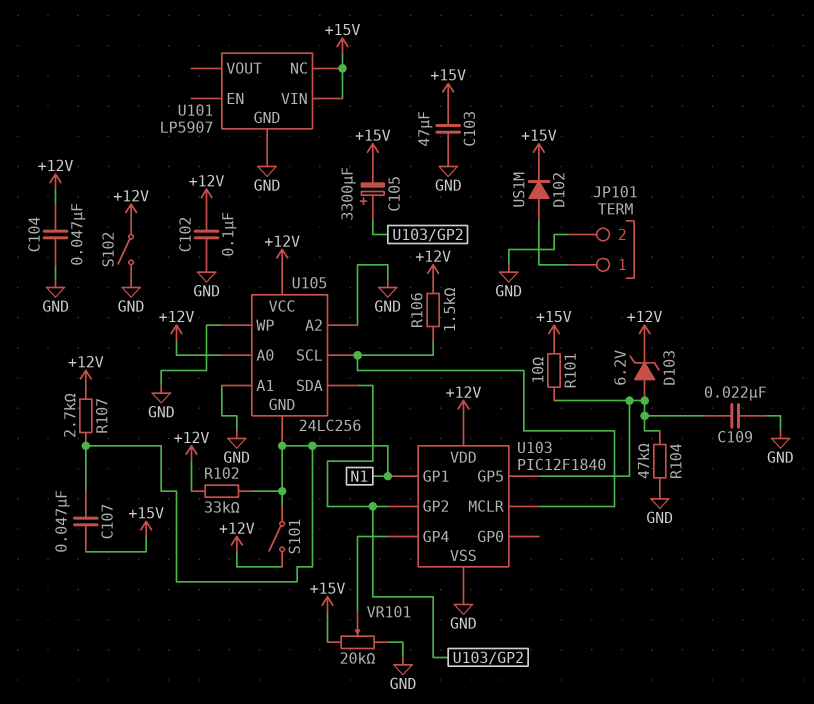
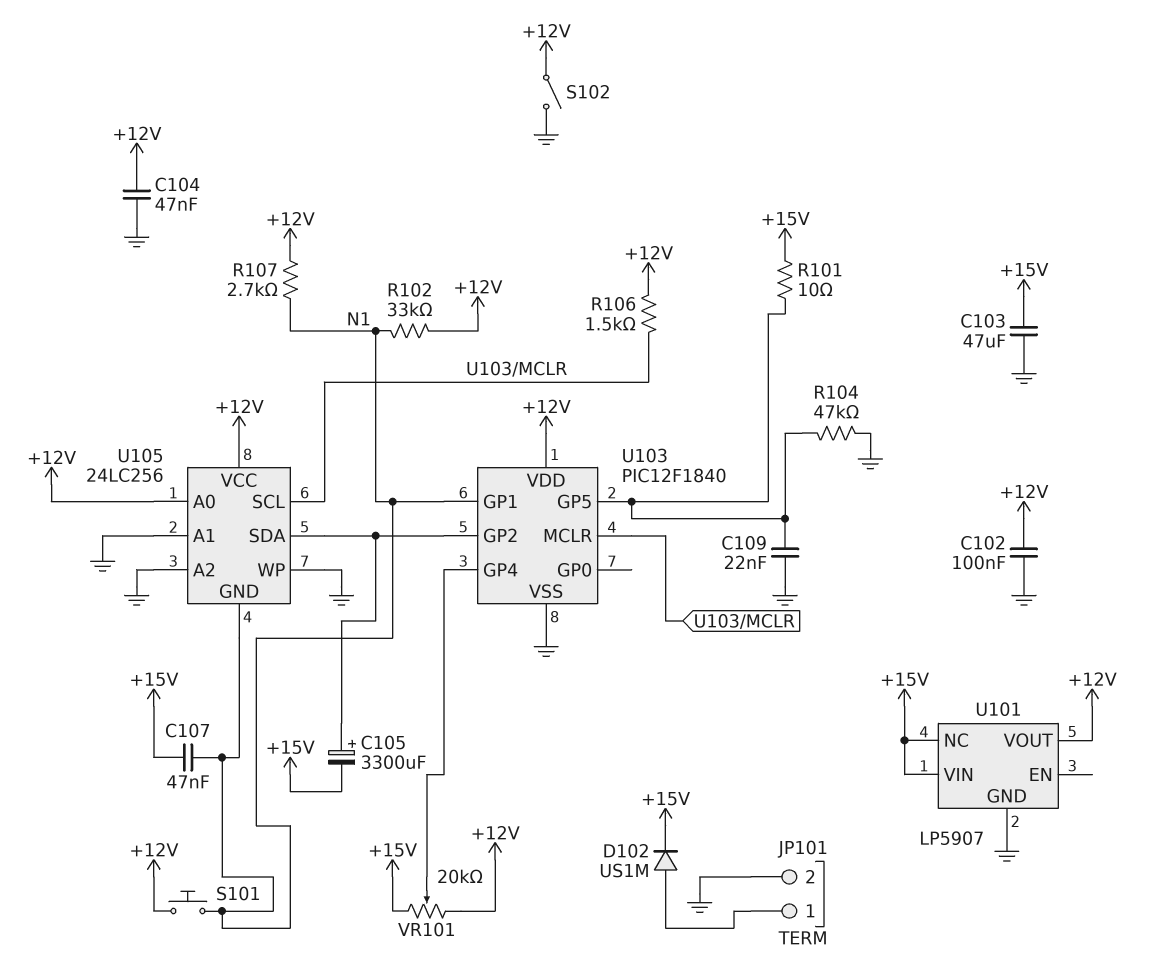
D103: zener 6.2V (A U103/GP5, K +12V) -> none
S101: switch (+12V, N1) -> button (+12V, N1)
U101 pin VOUT: none -> +12V
VR101: 20k (+15V, GND, wiper U103/GP4) -> 20k (+12V, +15V, wiper U103/GP4)

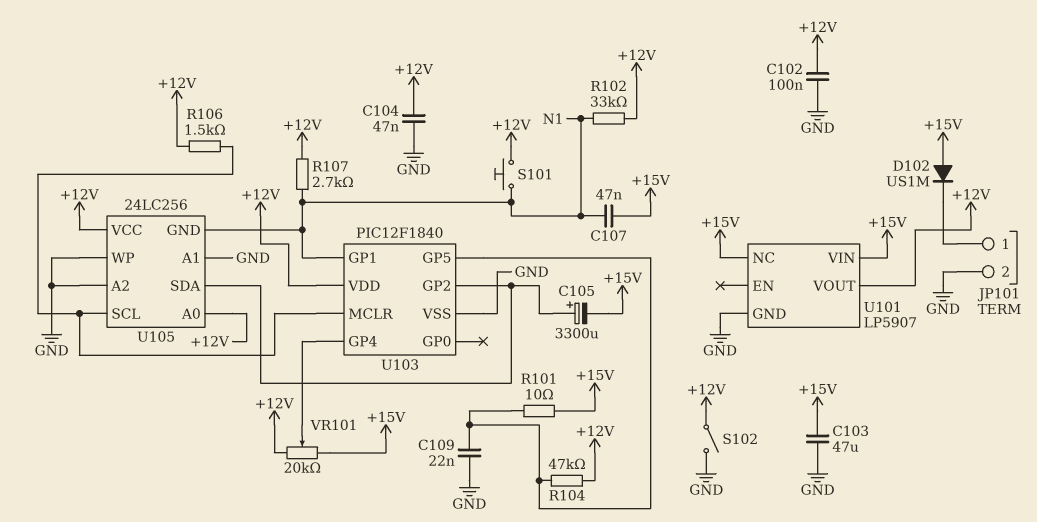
D102: diode US1M (A JP101/1, K +15V) -> diode US1M (A +15V, K JP101/1)
R104: 47k (GND, U103/GP5) -> 47k (+12V, U103/GP5)

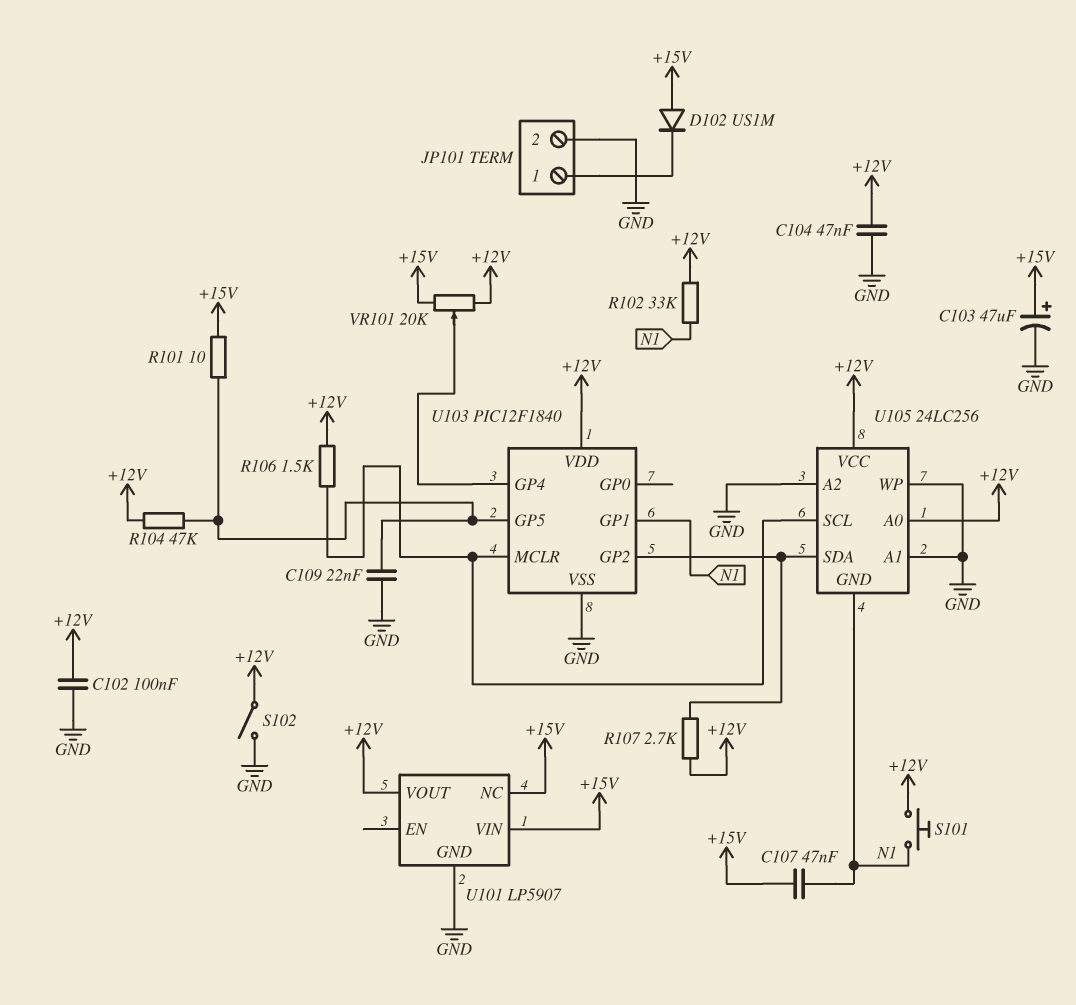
C103: 47uF (+15V, GND) -> 47uF (plus +15V, minus GND)
C105: 3300uF (plus U103/GP2, minus +15V) -> none
R107: 2.7k (+12V, N1) -> 2.7k (+12V, U103/GP2)

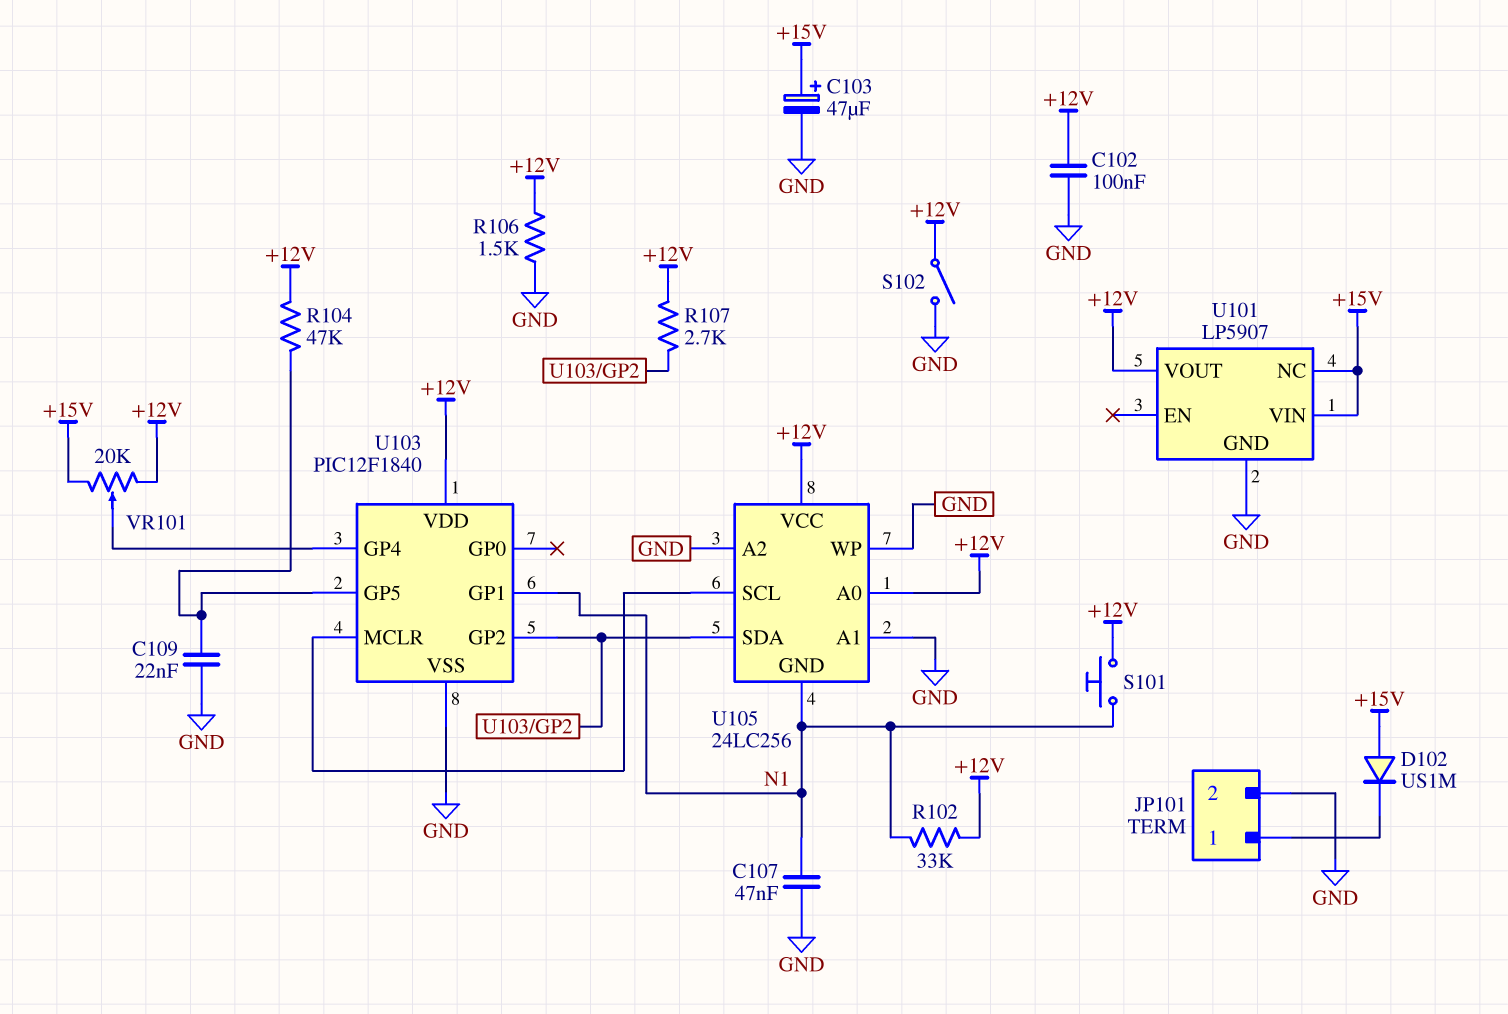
C104: 47nF (+12V, GND) -> none
C107: 47nF (+15V, N1) -> 47nF (GND, N1)
R101: 10 (+15V, U103/GP5) -> none
R106: 1.5k (+12V, U103/MCLR) -> 1.5k (+12V, GND)

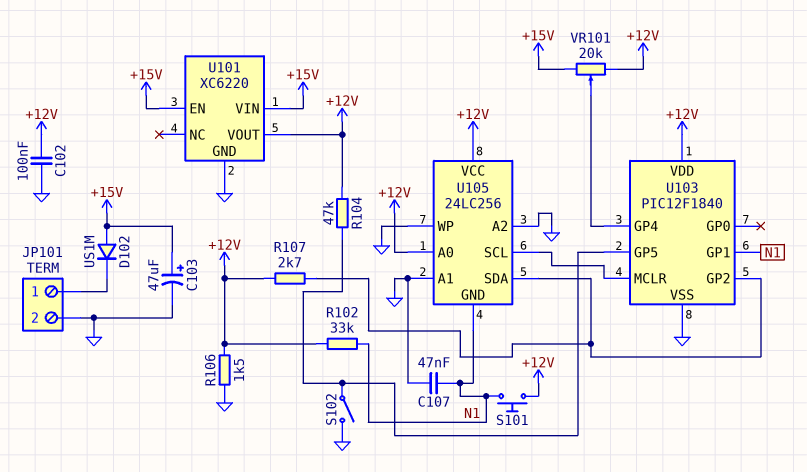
C109: 22nF (GND, U103/GP5) -> none
S102: switch (+12V, GND) -> switch (GND, U103/GP5)
U101: LP5907 -> XC6220
U101 pin EN: none -> +15V
U101 pin NC: +15V -> none

